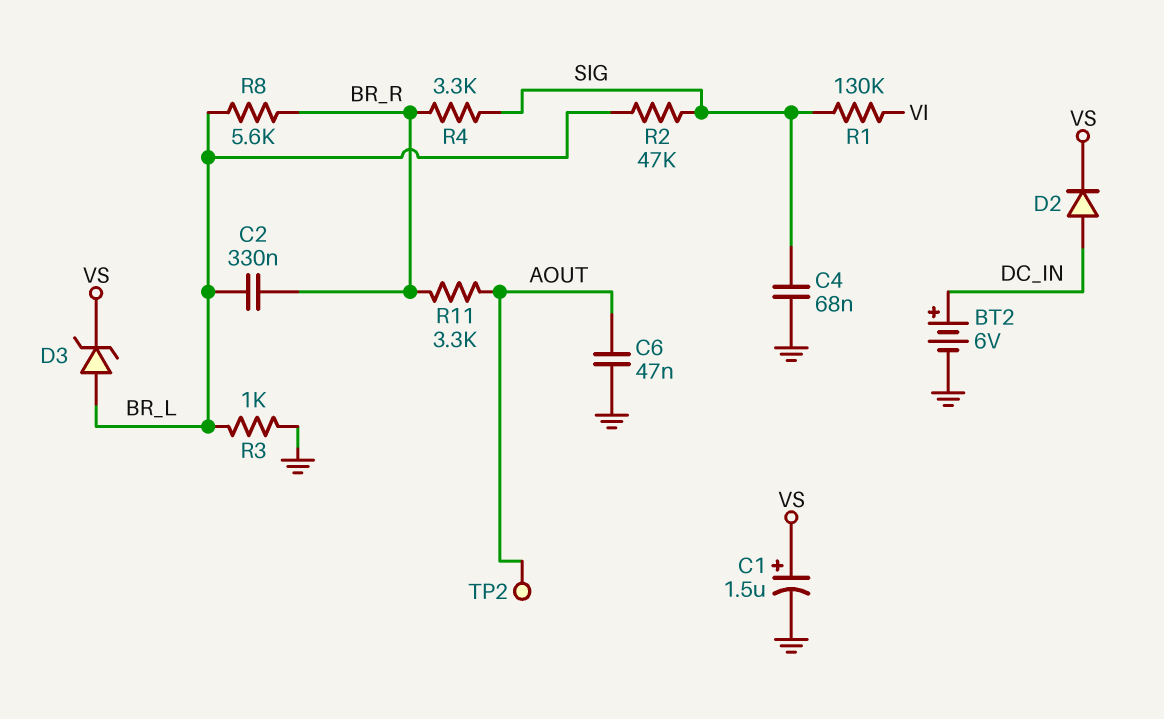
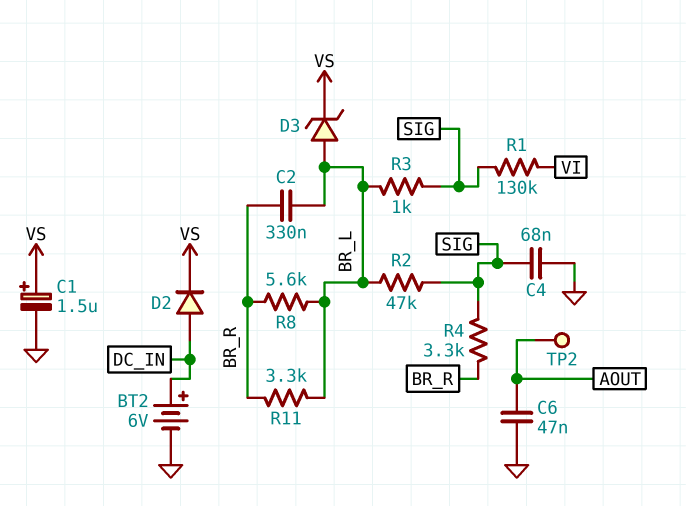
R3: 1k (BR_L, GND) -> 1k (BR_L, SIG)
R11: 3.3k (AOUT, BR_R) -> 3.3k (BR_L, BR_R)

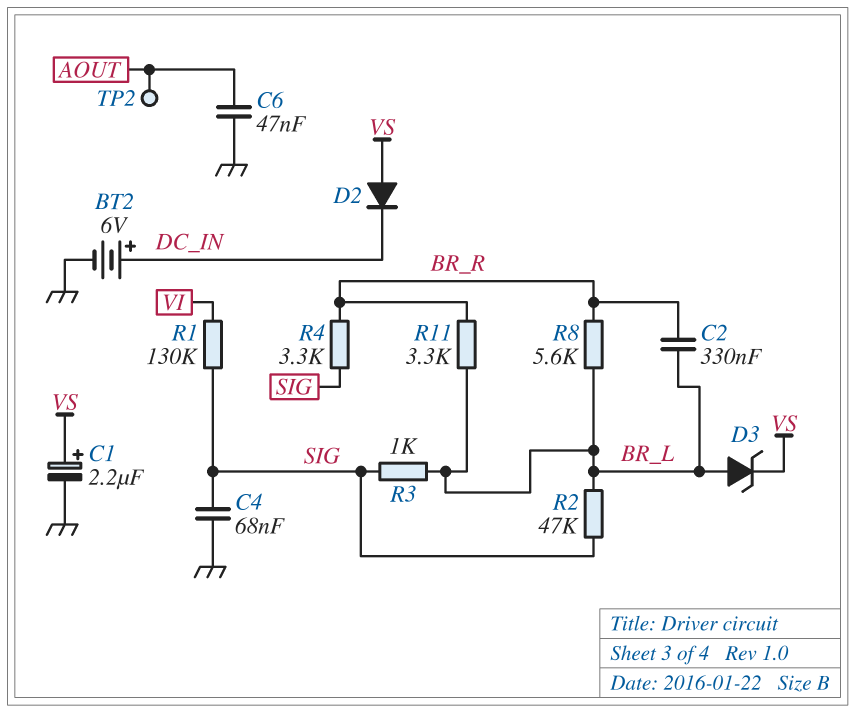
C1: 1.5uF (plus VS, minus GND) -> 2.2uF (plus VS, minus GND)
D2: diode (A DC_IN, K VS) -> diode (A VS, K DC_IN)

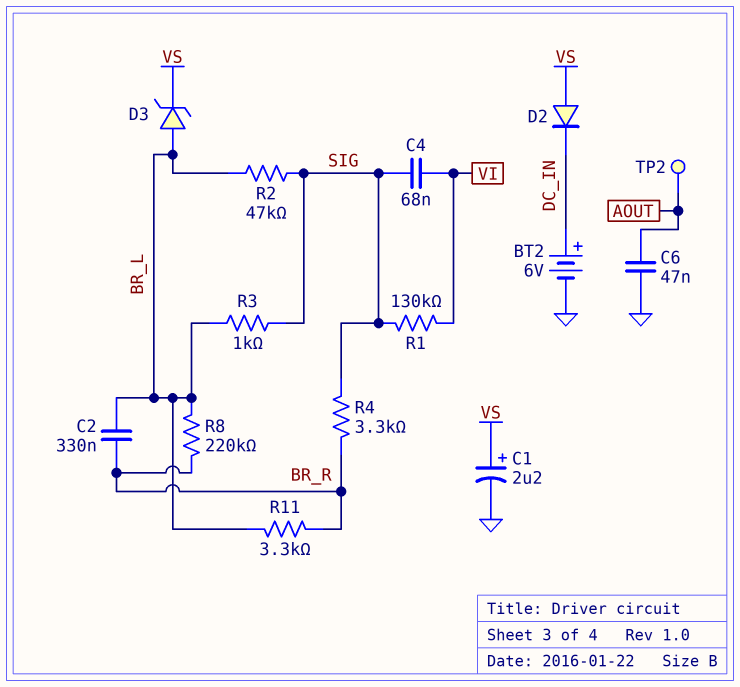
C4: 68nF (GND, SIG) -> 68nF (SIG, VI)
R8: 5.6k (BR_L, BR_R) -> 220k (BR_L, BR_R)

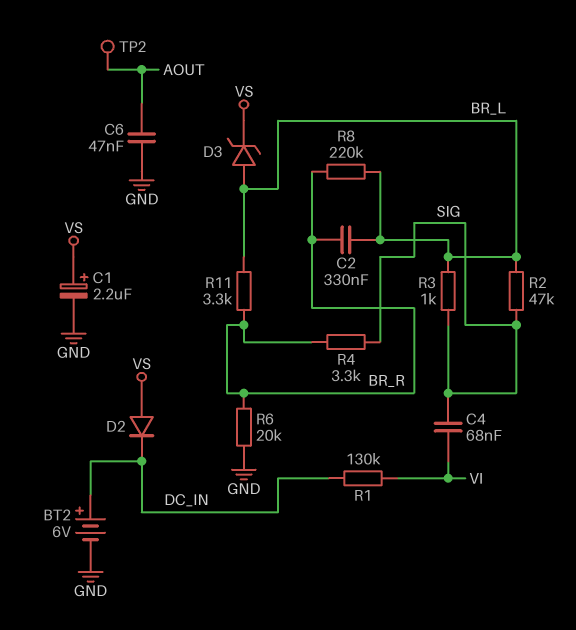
R1: 130k (SIG, VI) -> 130k (DC_IN, VI)
R6: none -> 20k (BR_R, GND)

